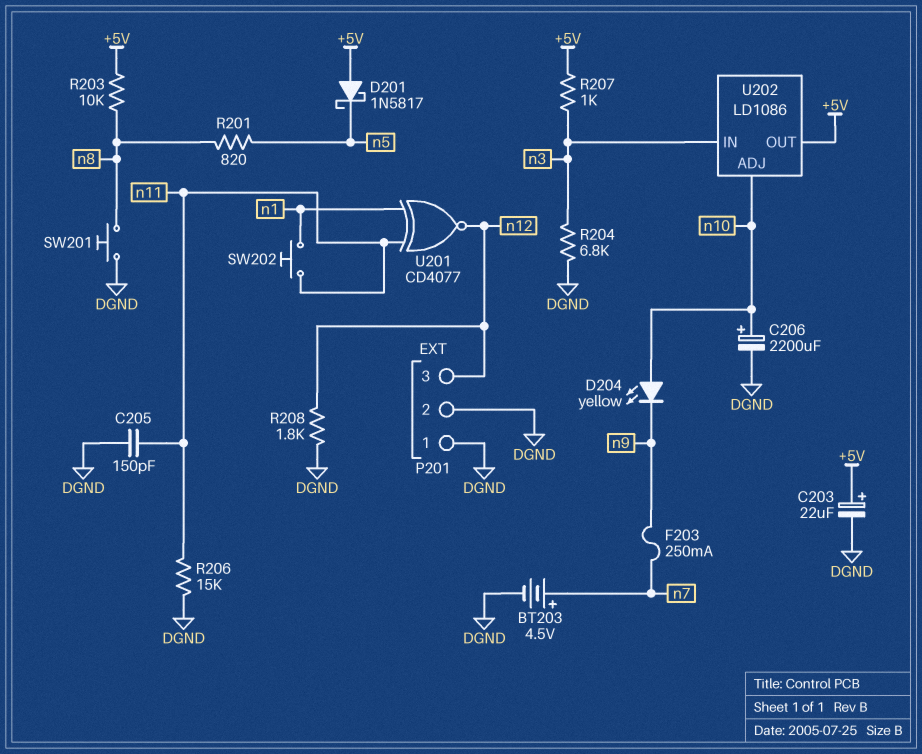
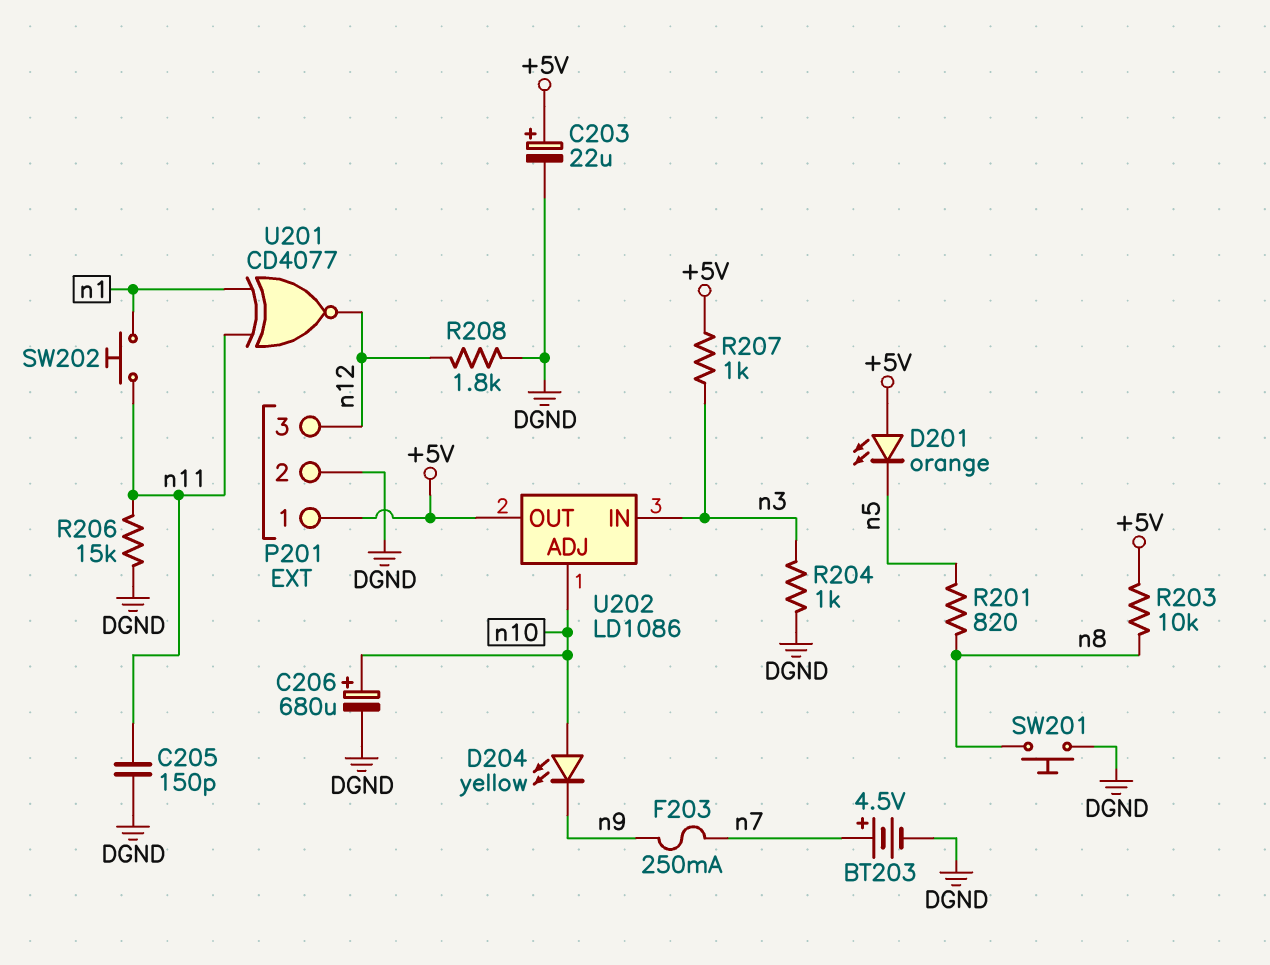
C206: 2200uF (plus n10, minus DGND) -> 680uF (plus n10, minus DGND)
D201: schottky 1N5817 (A +5V, K n5) -> LED orange (A +5V, K n5)
P201 pin 1: DGND -> +5V
R204: 6.8k (DGND, n3) -> 1k (DGND, n3)

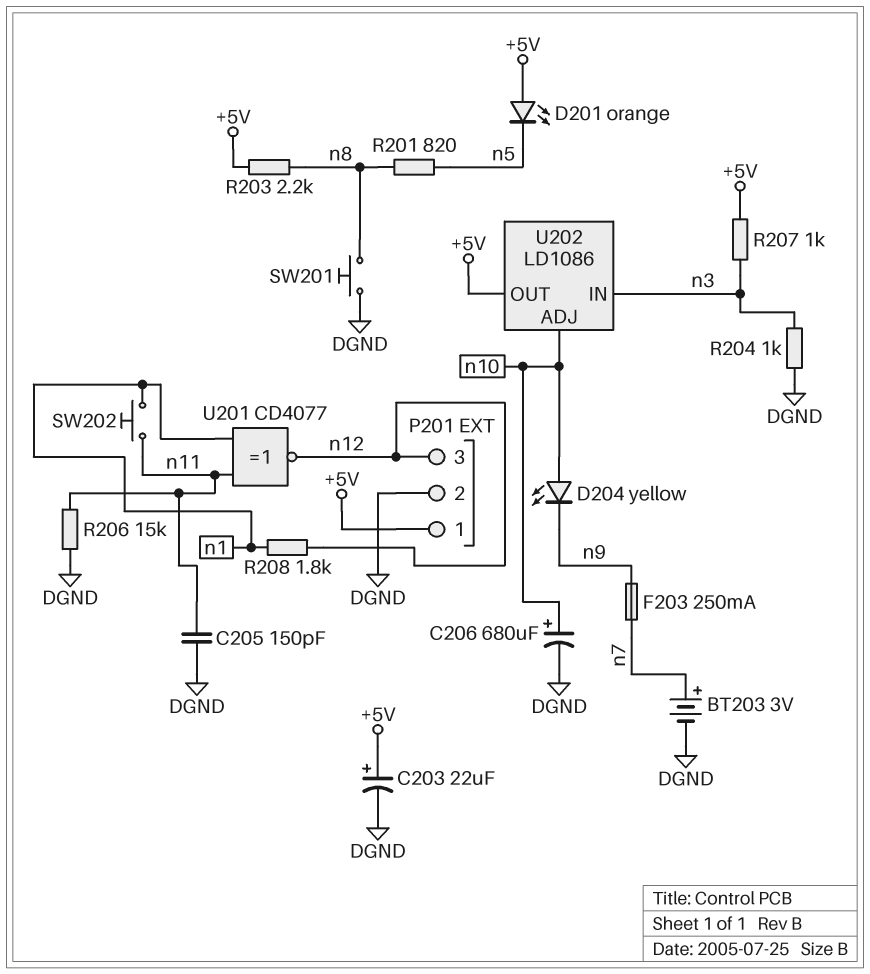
BT203: 4.5V (plus n7, minus DGND) -> 3V (plus n7, minus DGND)
R203: 10k (+5V, n8) -> 2.2k (+5V, n8)
R208: 1.8k (DGND, n12) -> 1.8k (n1, n12)

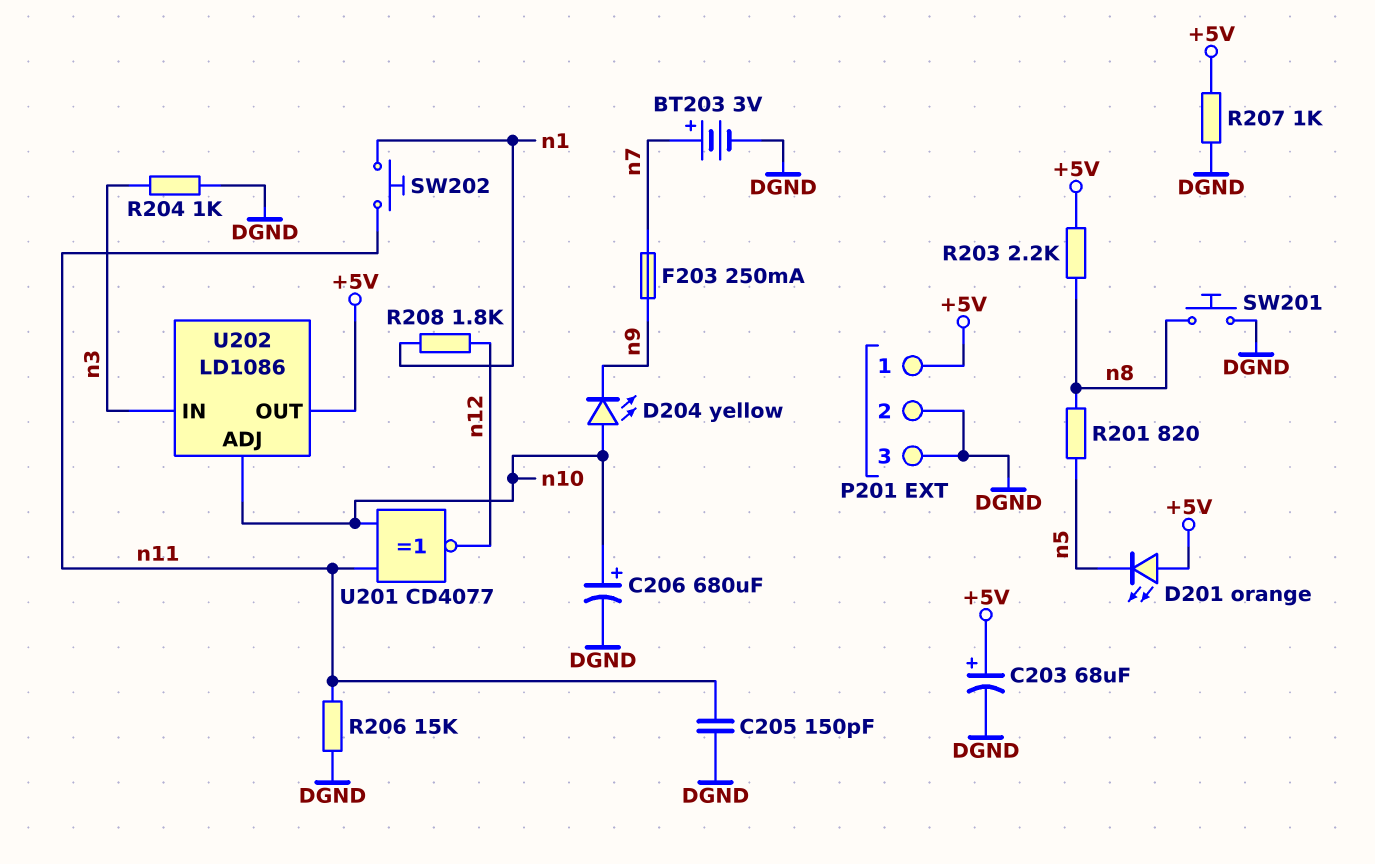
C203: 22uF (plus +5V, minus DGND) -> 68uF (plus +5V, minus DGND)
P201 pin 3: n12 -> DGND
R207: 1k (+5V, n3) -> 1k (+5V, DGND)
U201: XNOR CD4077 (in n1, in n11, out n12) -> XNOR CD4077 (in n10, in n11, out n12)

